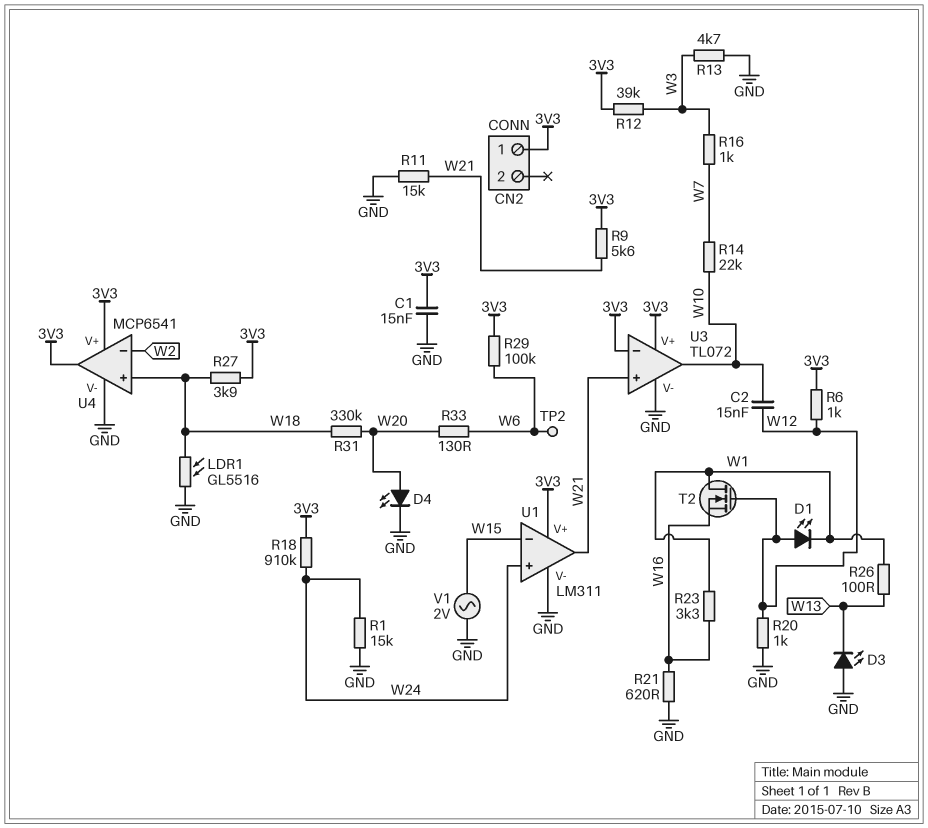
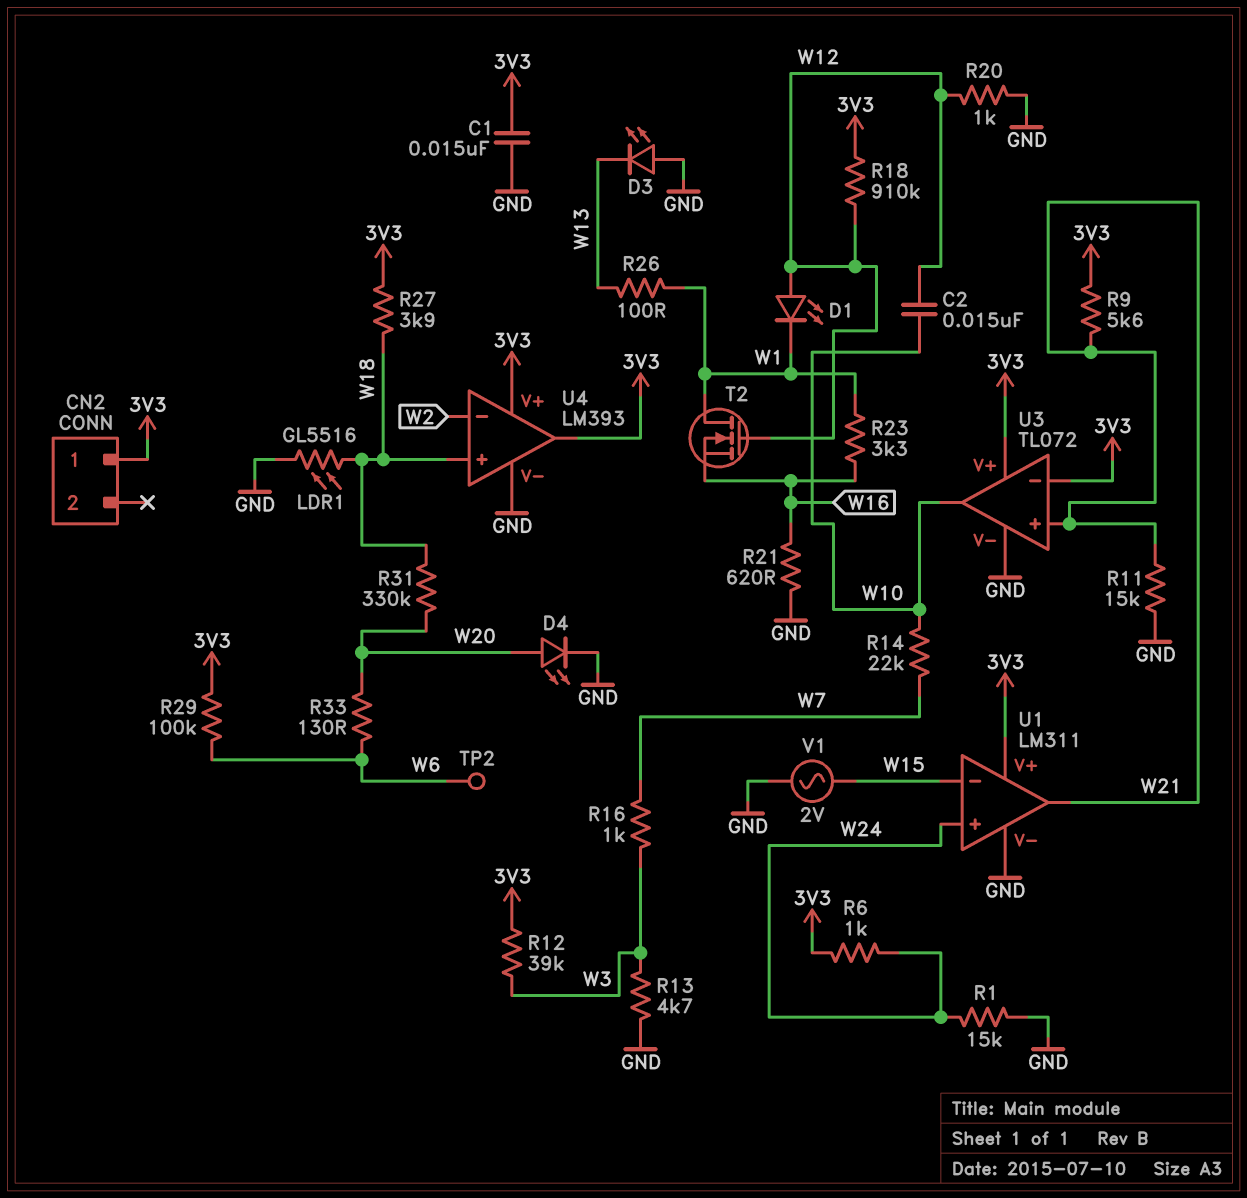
R6: 1k (3V3, W12) -> 1k (3V3, W24)
R18: 910k (3V3, W24) -> 910k (3V3, W12)
U4: MCP6541 -> LM393

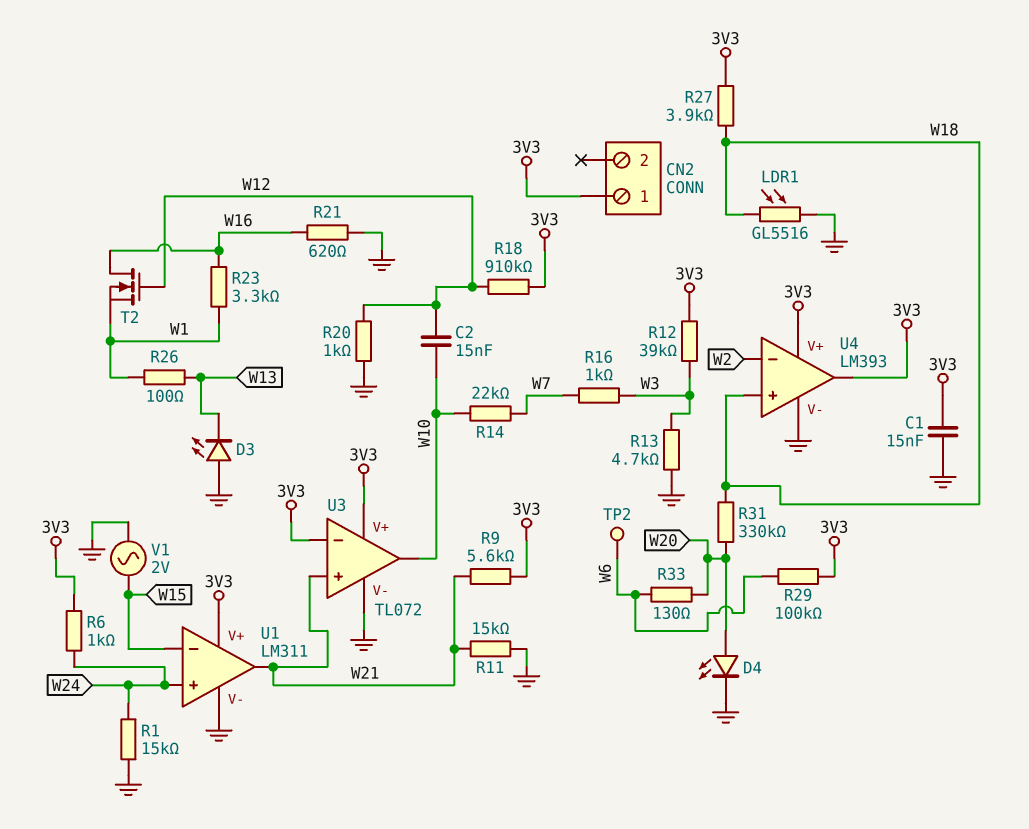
D1: LED (A W12, K W1) -> none
T2: NMOS (G W12, D W1, S W16) -> NMOS (G W12, D W16, S W1)

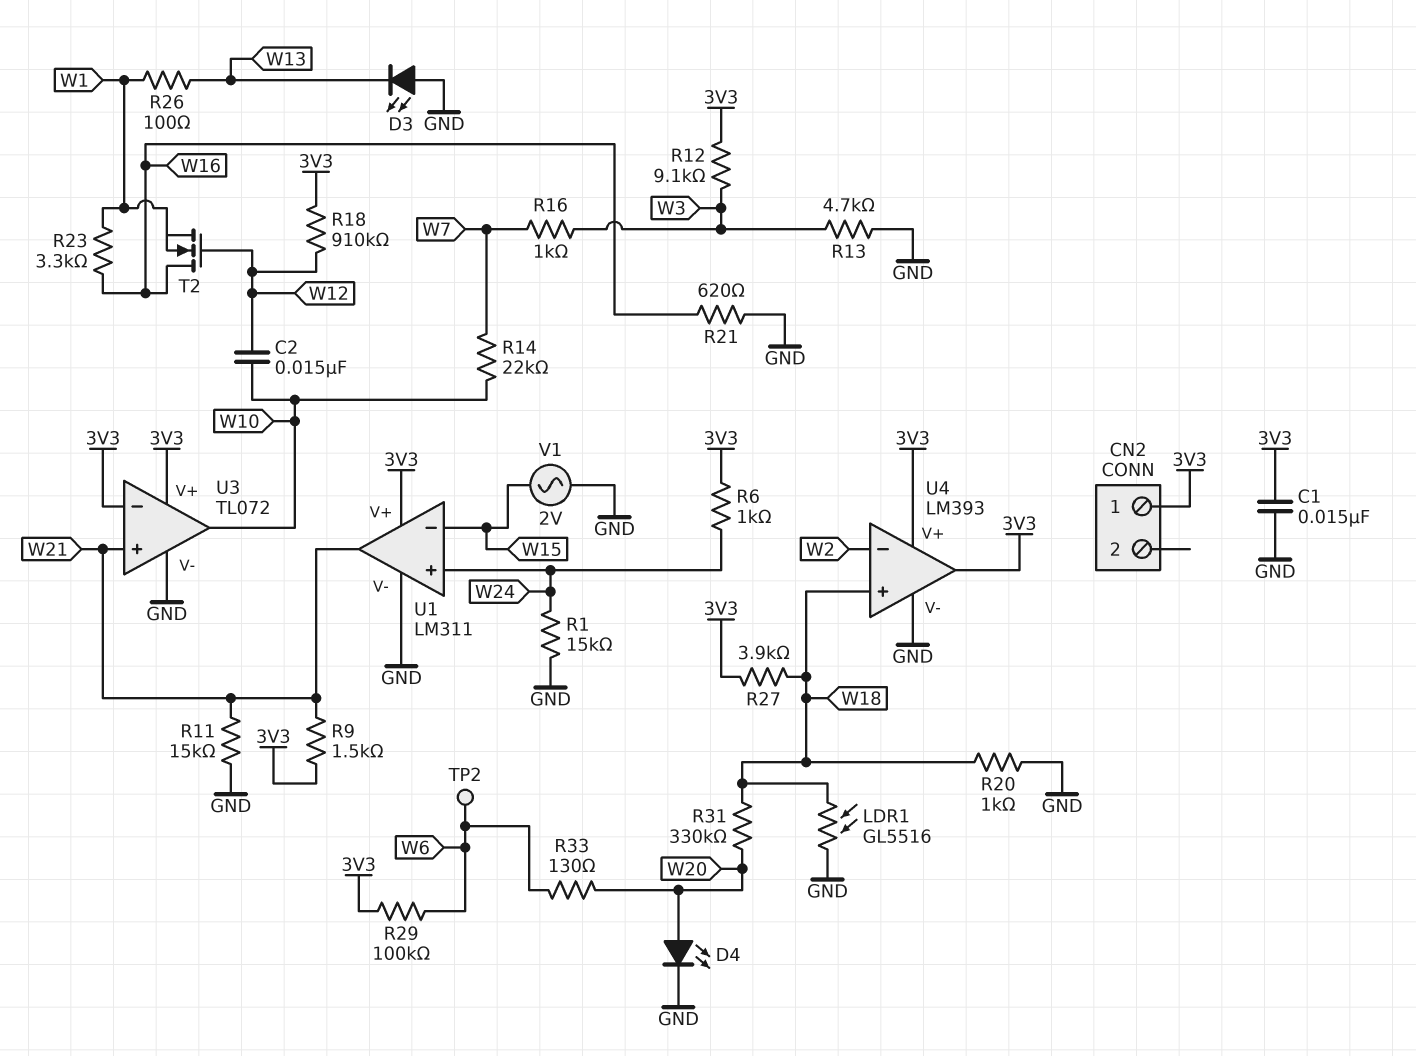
R9: 5.6k (3V3, W21) -> 1.5k (3V3, W21)
R12: 39k (3V3, W3) -> 9.1k (3V3, W3)
R20: 1k (GND, W12) -> 1k (GND, W18)

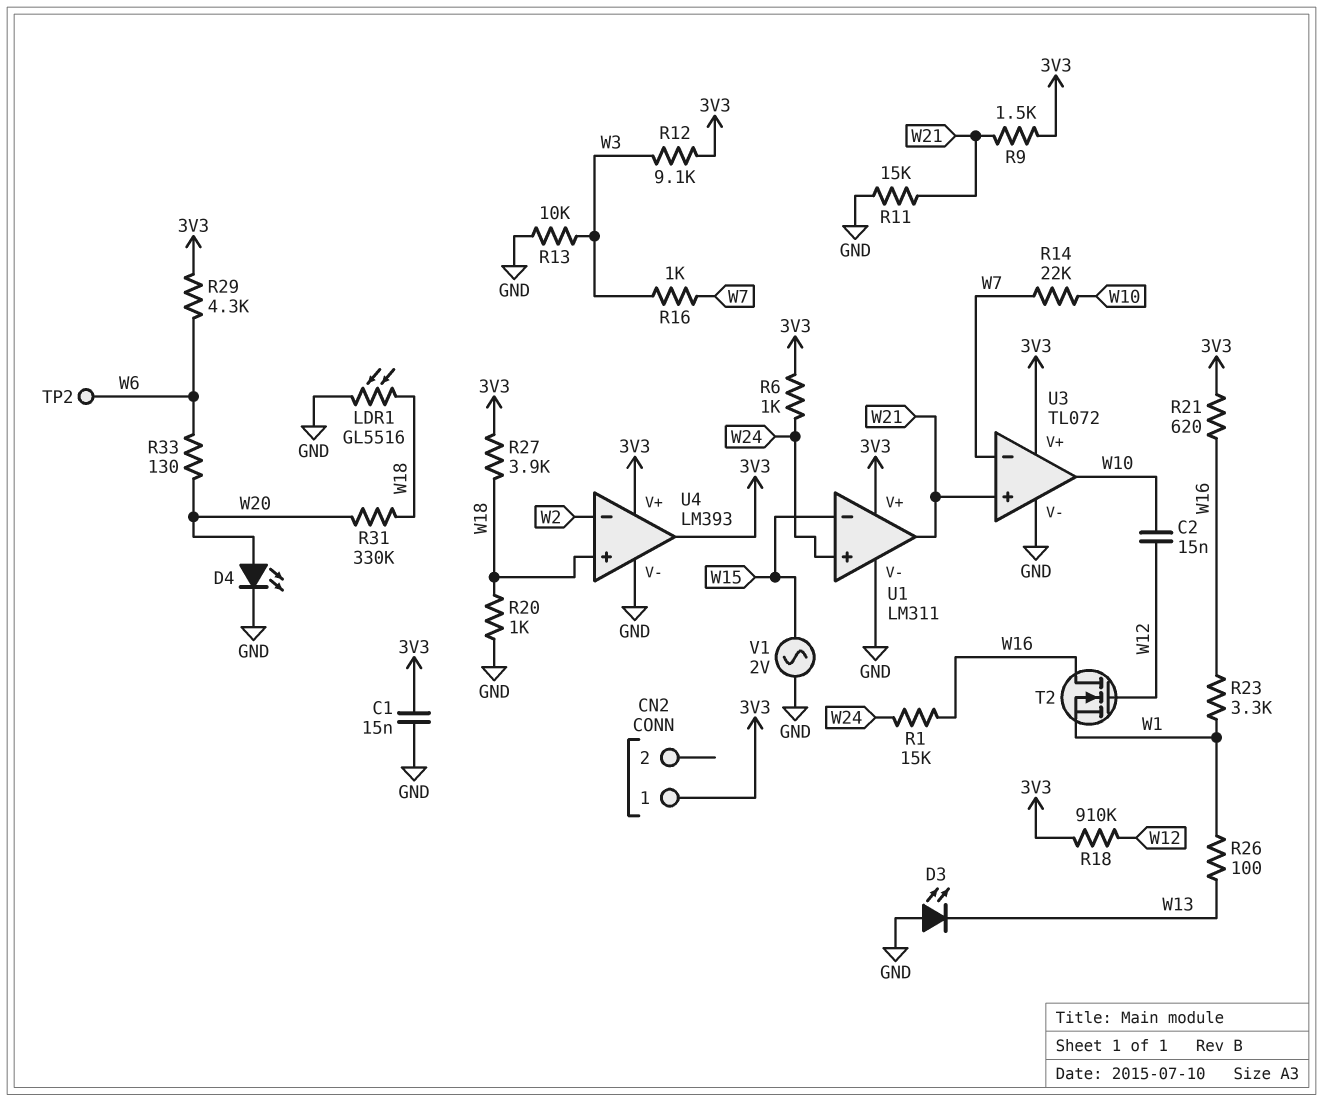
R1: 15k (GND, W24) -> 15k (W16, W24)
R13: 4.7k (GND, W3) -> 10k (GND, W3)
R21: 620 (GND, W16) -> 620 (3V3, W16)
R29: 100k (3V3, W6) -> 4.3k (3V3, W6)
U3 pin in-: 3V3 -> W7

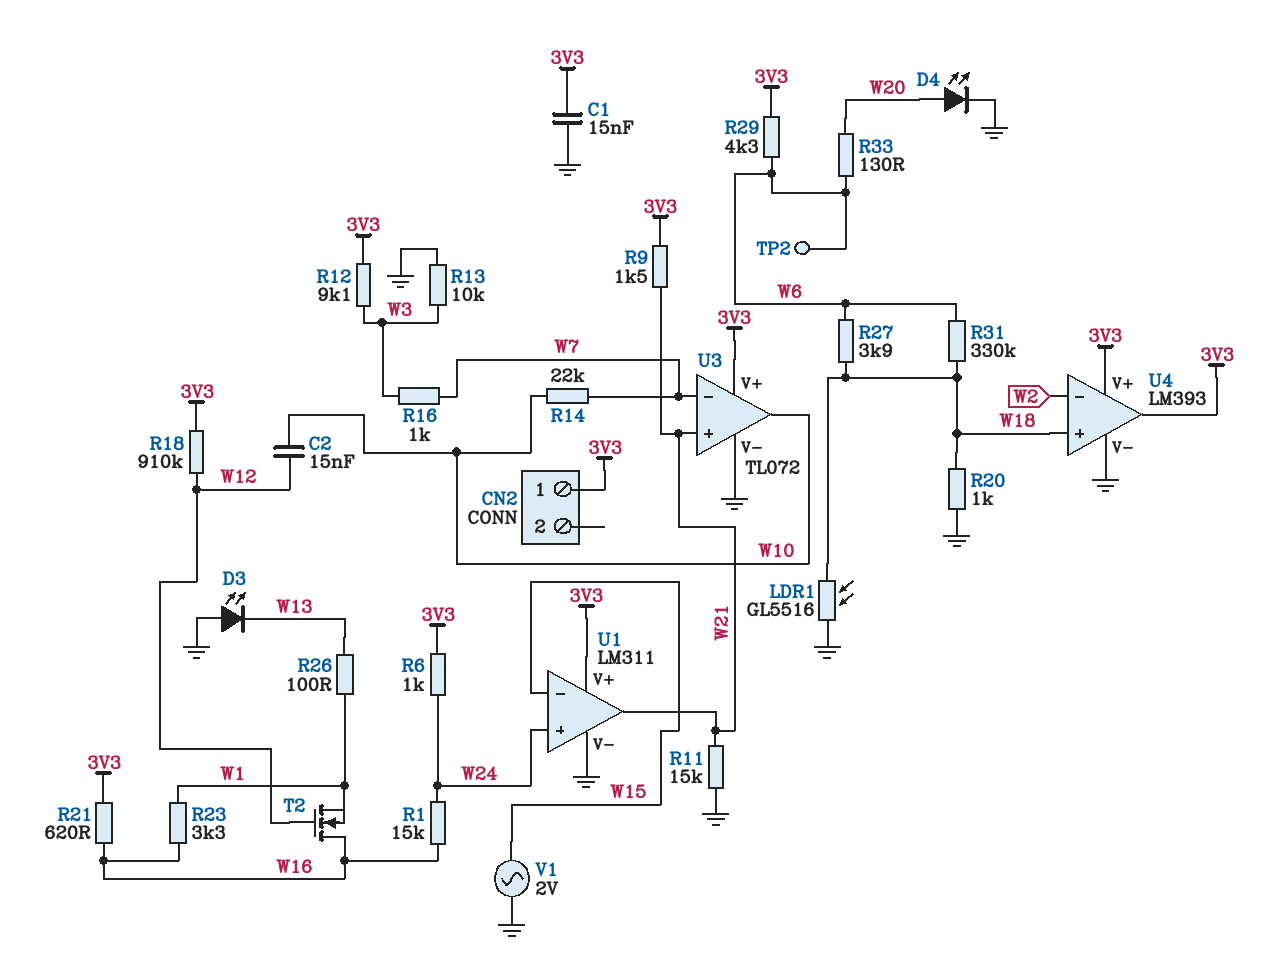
R27: 3.9k (3V3, W18) -> 3.9k (W6, W18)
R31: 330k (W18, W20) -> 330k (W6, W18)

